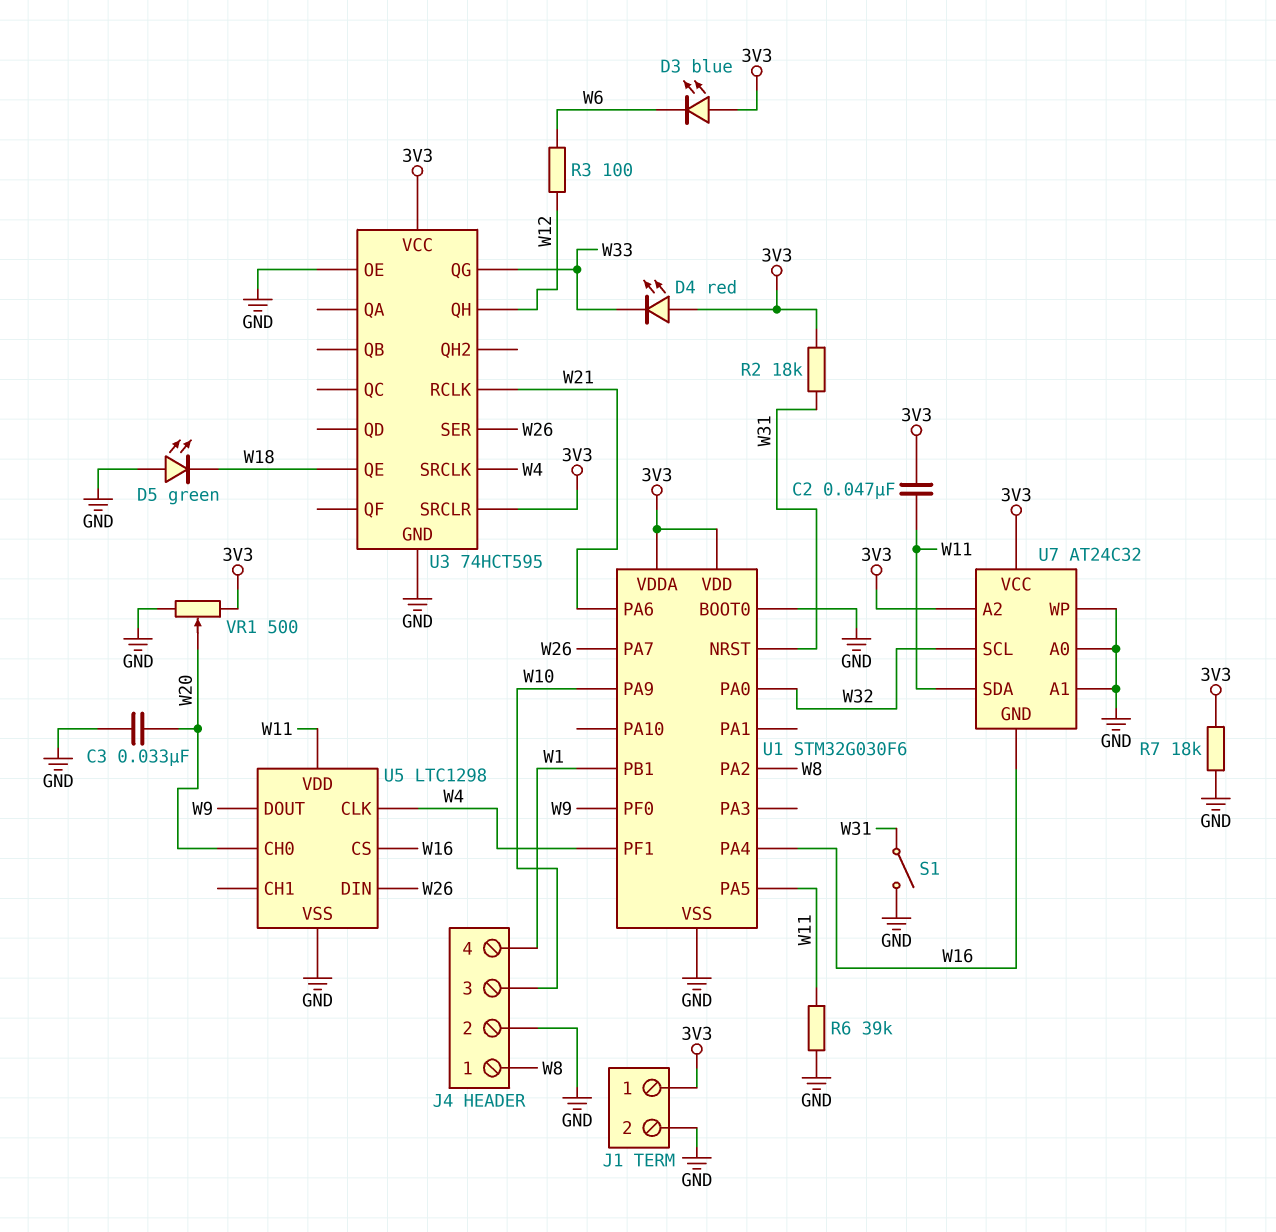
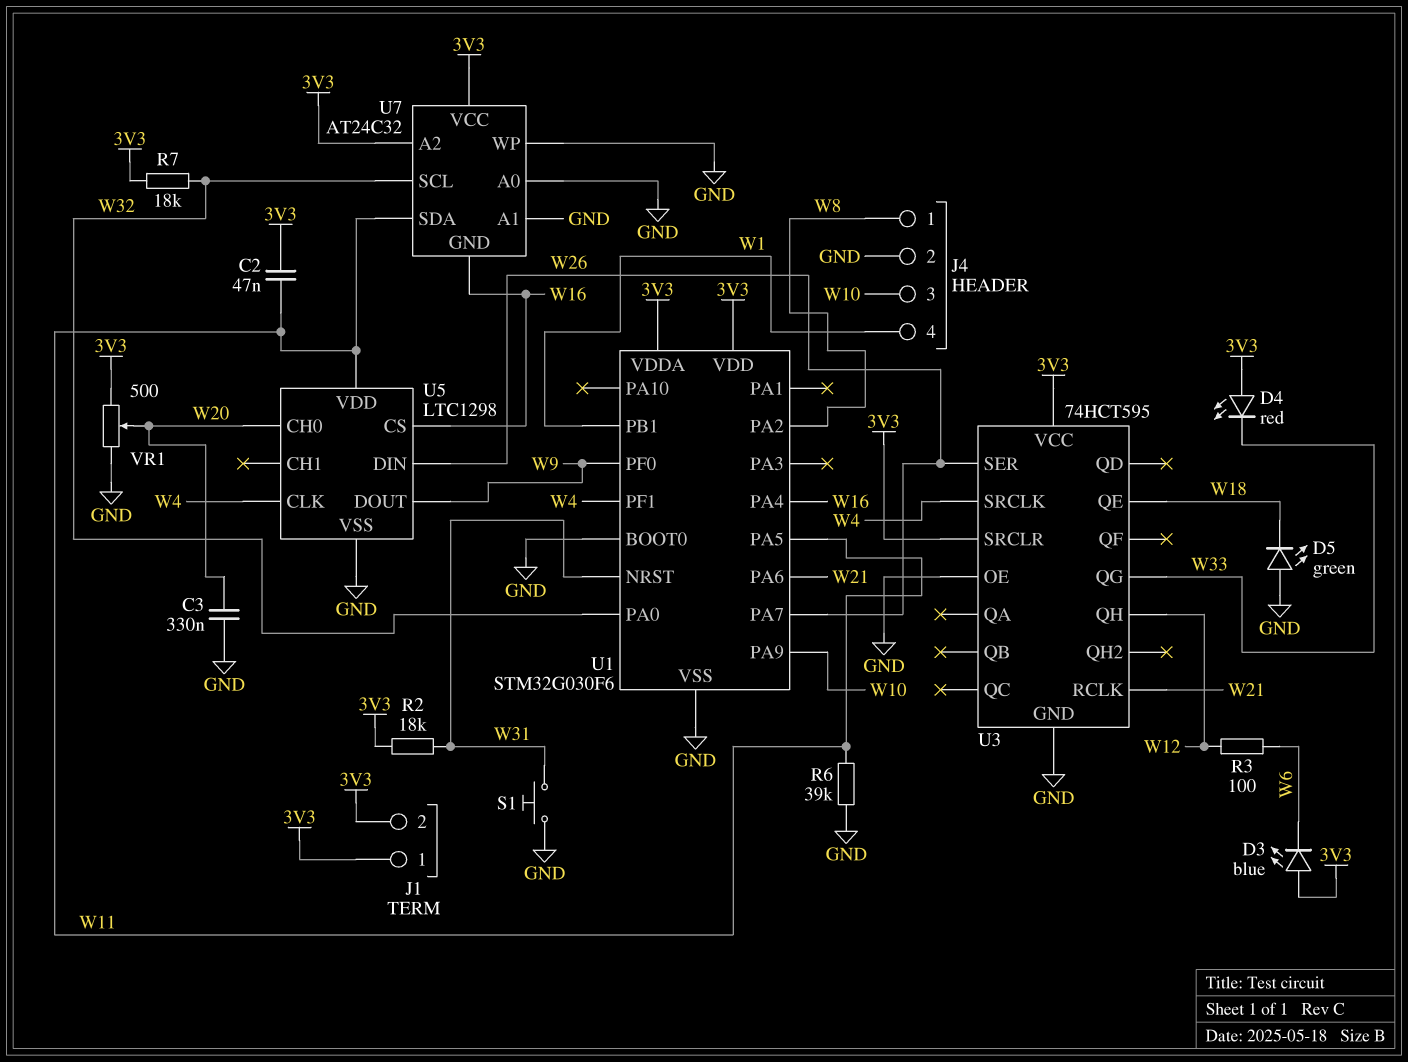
C3: 33nF (GND, W20) -> 330nF (GND, W20)
J1 pin 2: GND -> 3V3
R7: 18k (3V3, GND) -> 18k (3V3, W32)
S1: switch (GND, W31) -> button (GND, W31)

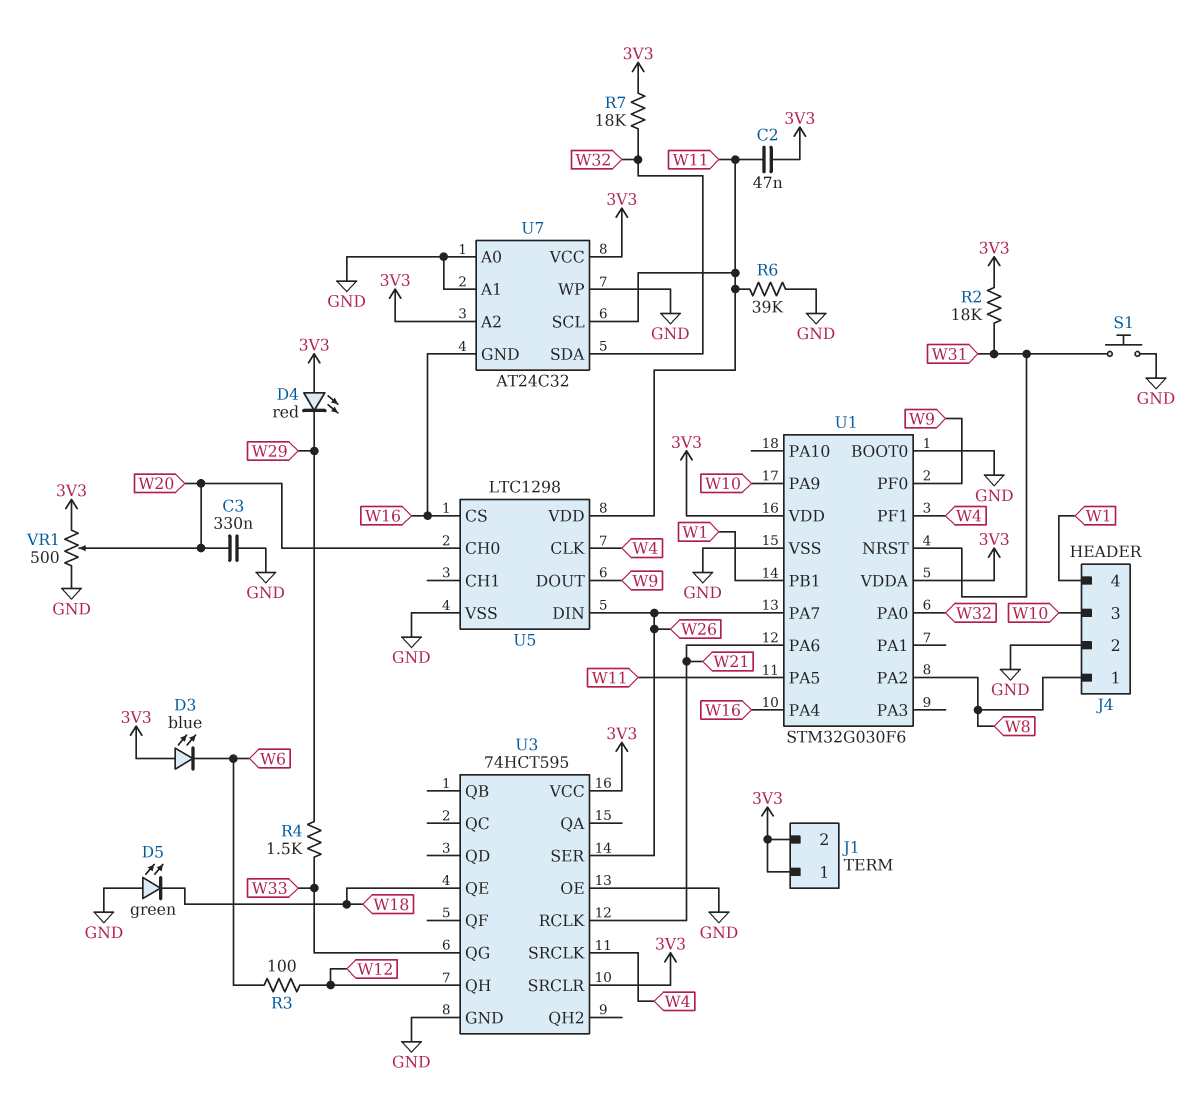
D4: LED red (A 3V3, K W33) -> LED red (A 3V3, K W29)
R4: none -> 1.5k (W29, W33)
U7 pin SCL: W32 -> W11
U7 pin SDA: W11 -> W32

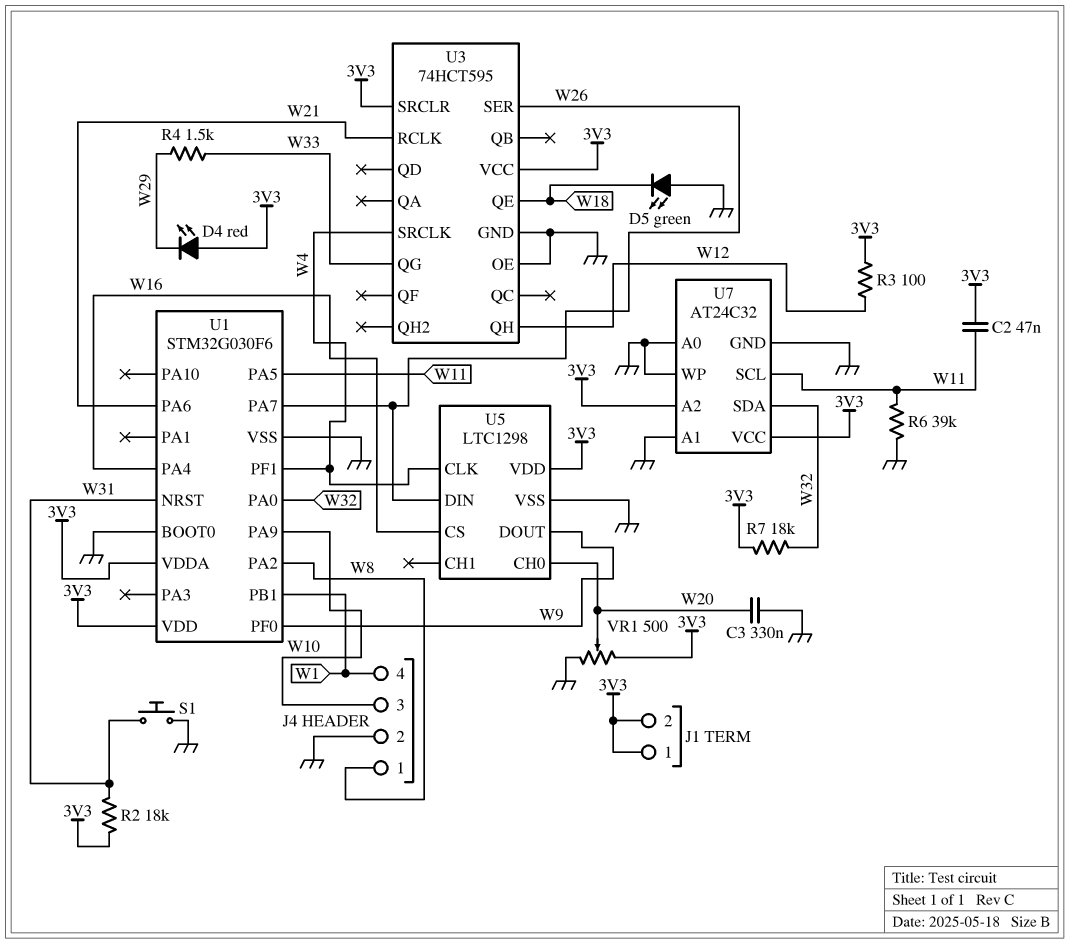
D3: LED blue (A 3V3, K W6) -> none
R3: 100 (W6, W12) -> 100 (3V3, W12)
U5 pin VDD: W11 -> 3V3
U7 pin GND: W16 -> GND

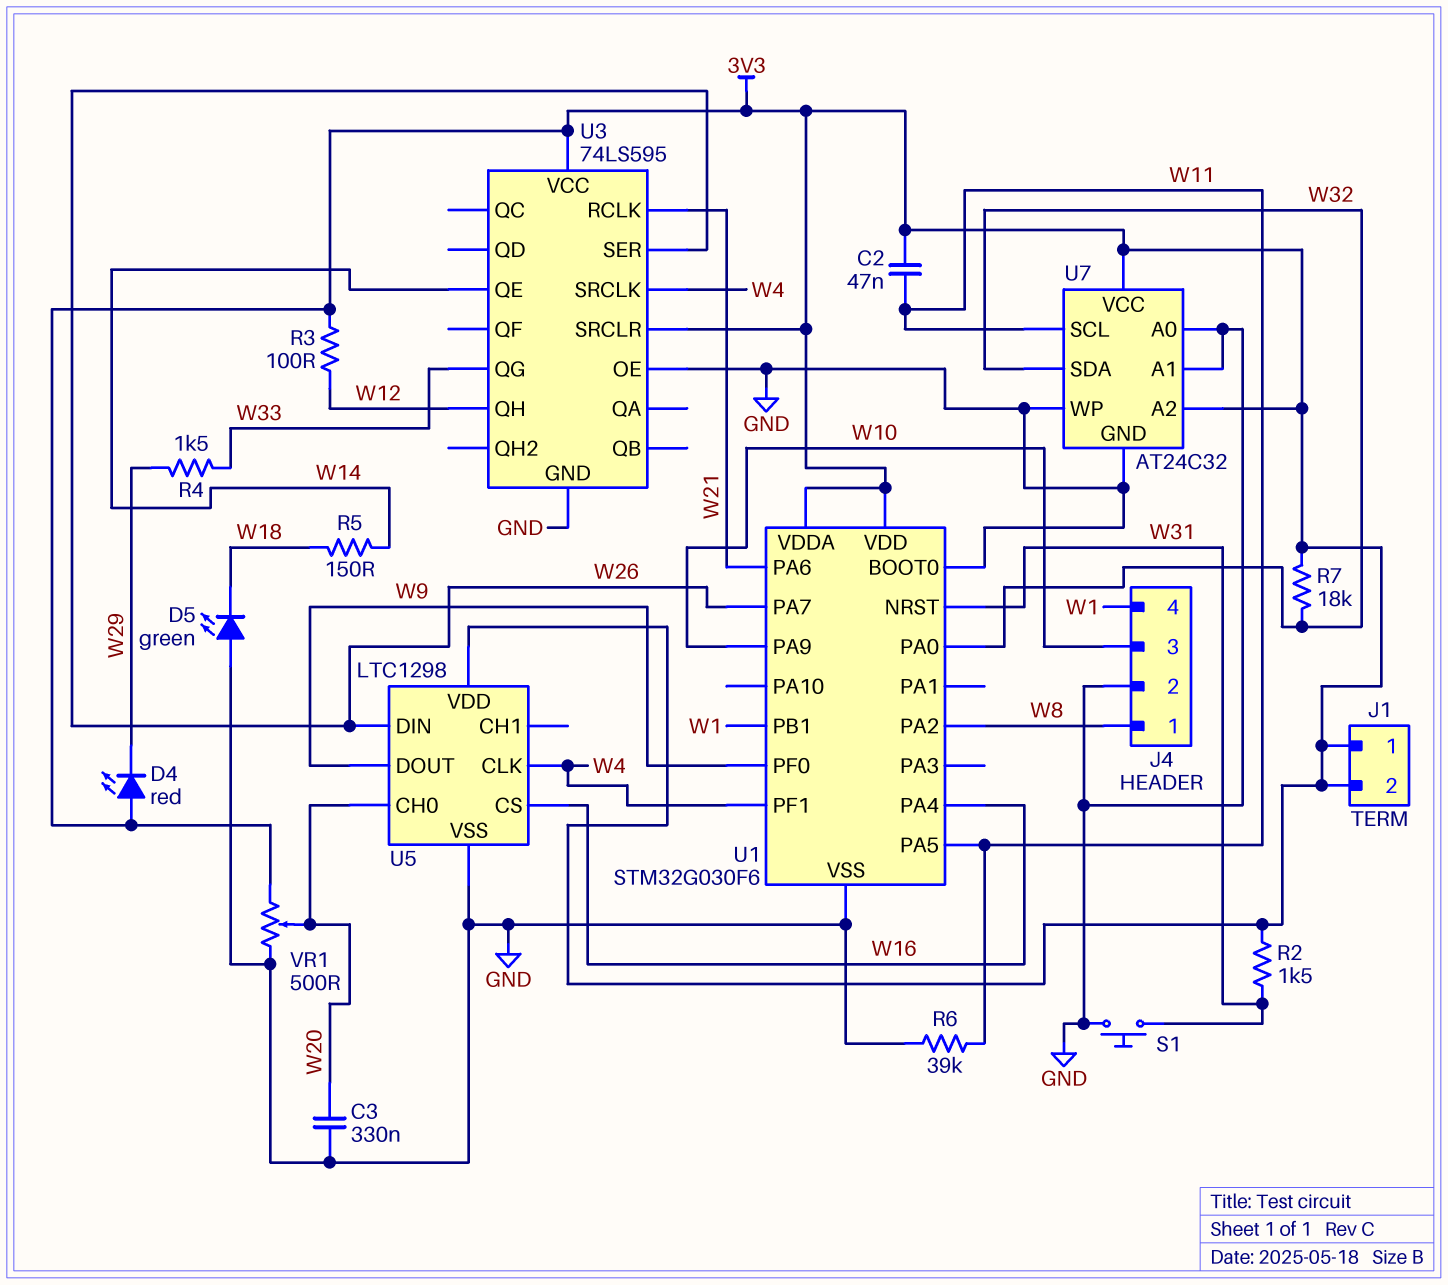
R2: 18k (3V3, W31) -> 1.5k (3V3, W31)
R5: none -> 150 (W14, W18)
U3: 74HCT595 -> 74LS595
U3 pin QE: W18 -> W14

